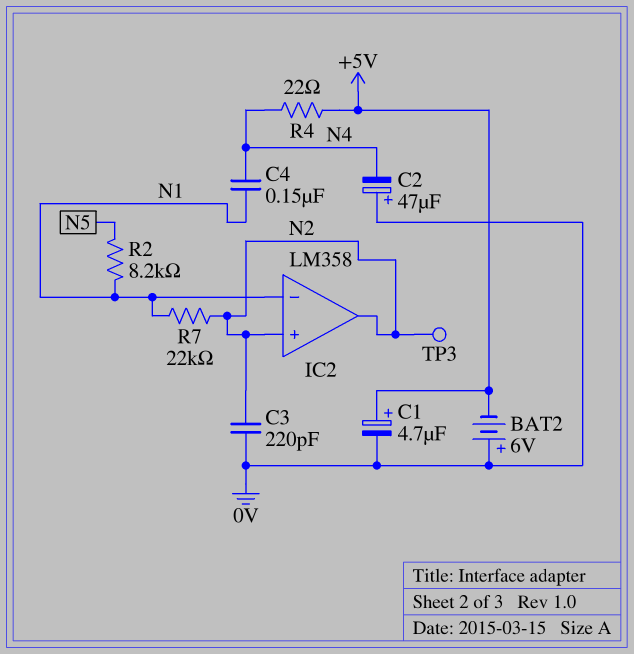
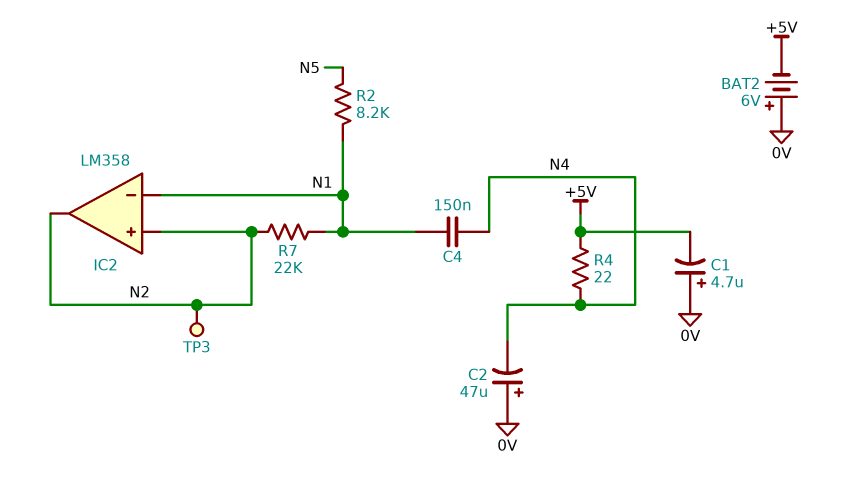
C1: 4.7uF (plus +5V, minus 0V) -> 4.7uF (plus 0V, minus +5V)
C3: 220pF (0V, N2) -> none

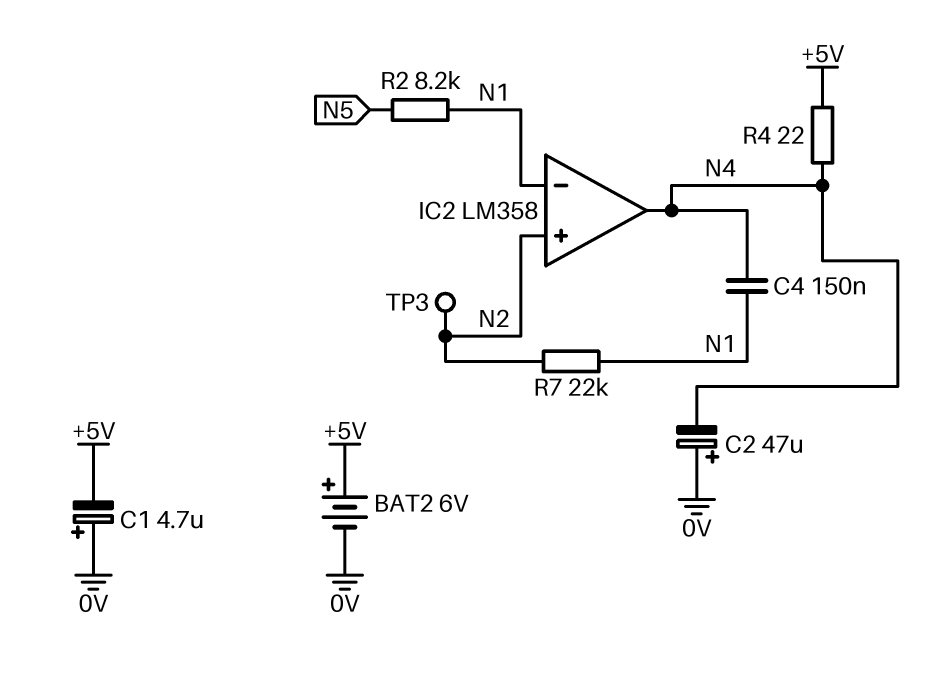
BAT2: 6V (plus 0V, minus +5V) -> 6V (plus +5V, minus 0V)
IC2 pin out: N2 -> N4

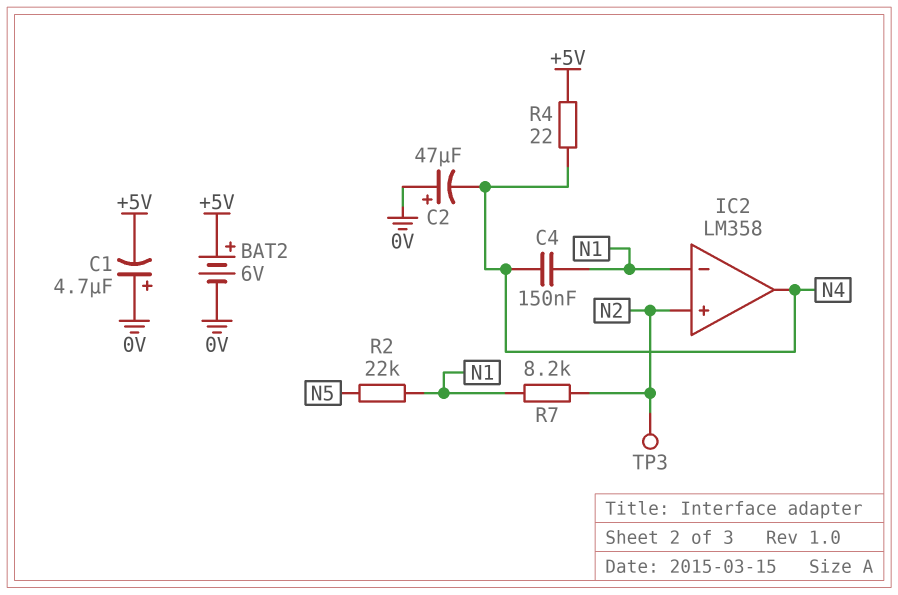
R2: 8.2k (N1, N5) -> 22k (N1, N5)
R7: 22k (N1, N2) -> 8.2k (N1, N2)

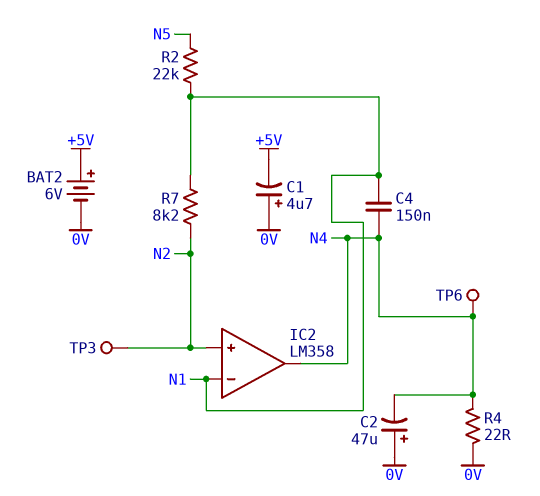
R4: 22 (+5V, N4) -> 22 (0V, N4)
TP6: none -> test point (N4)

